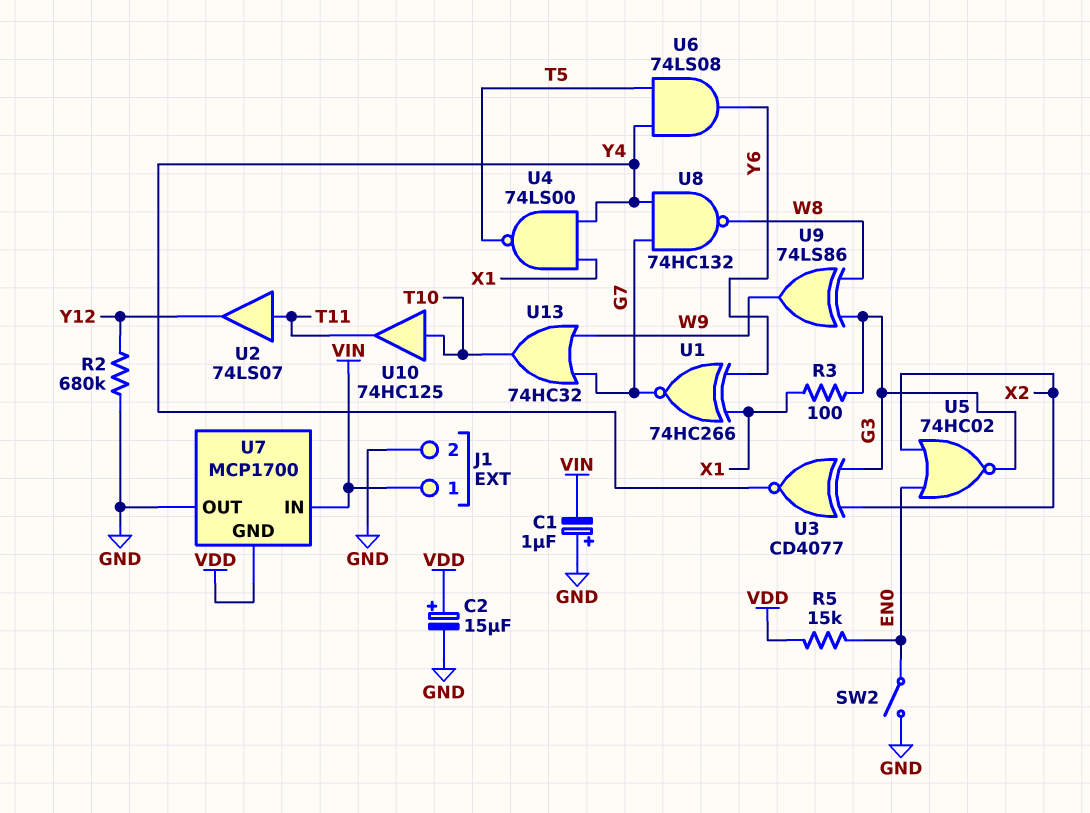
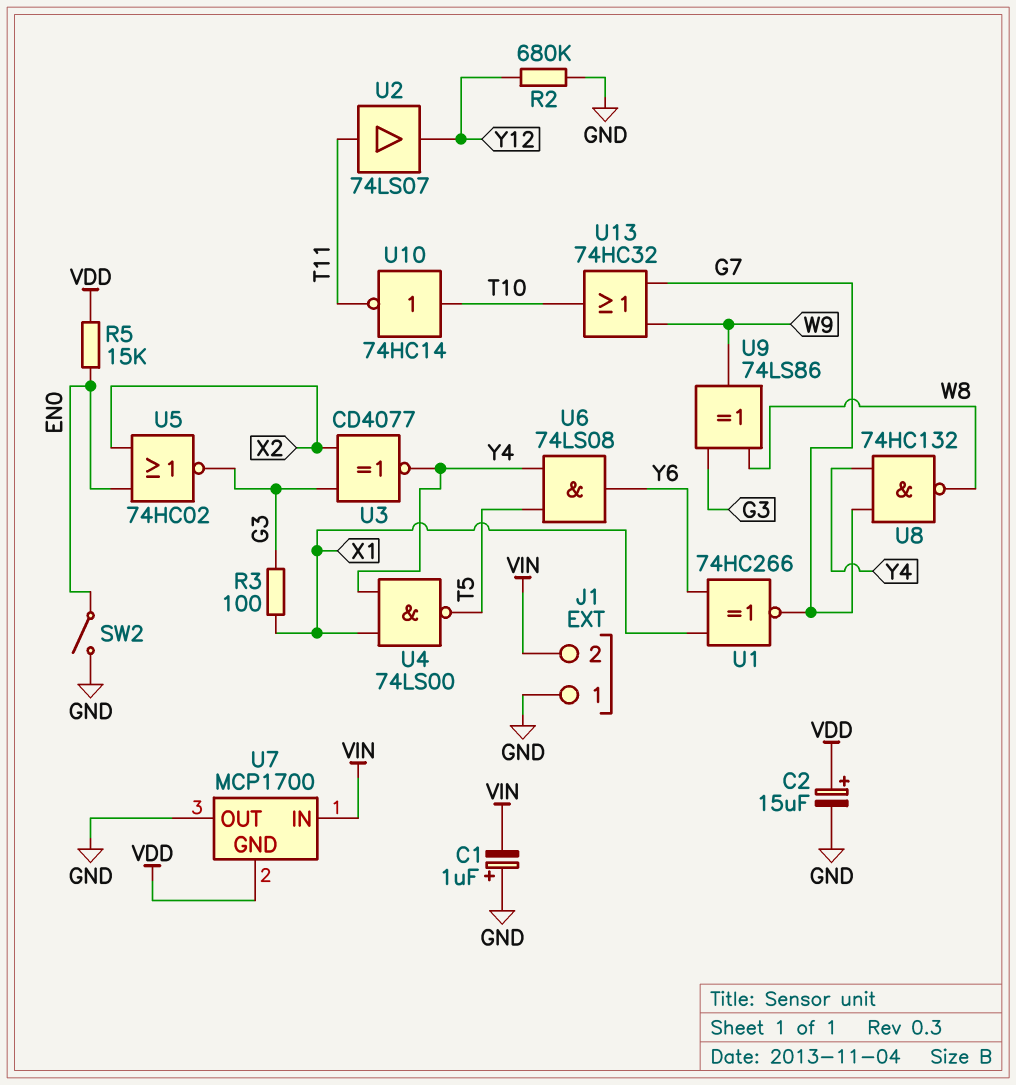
J1 pin 1: VIN -> GND
J1 pin 2: GND -> VIN
U10: buffer 74HC125 (in T10, out T11) -> NOT 74HC14 (in T10, out T11)

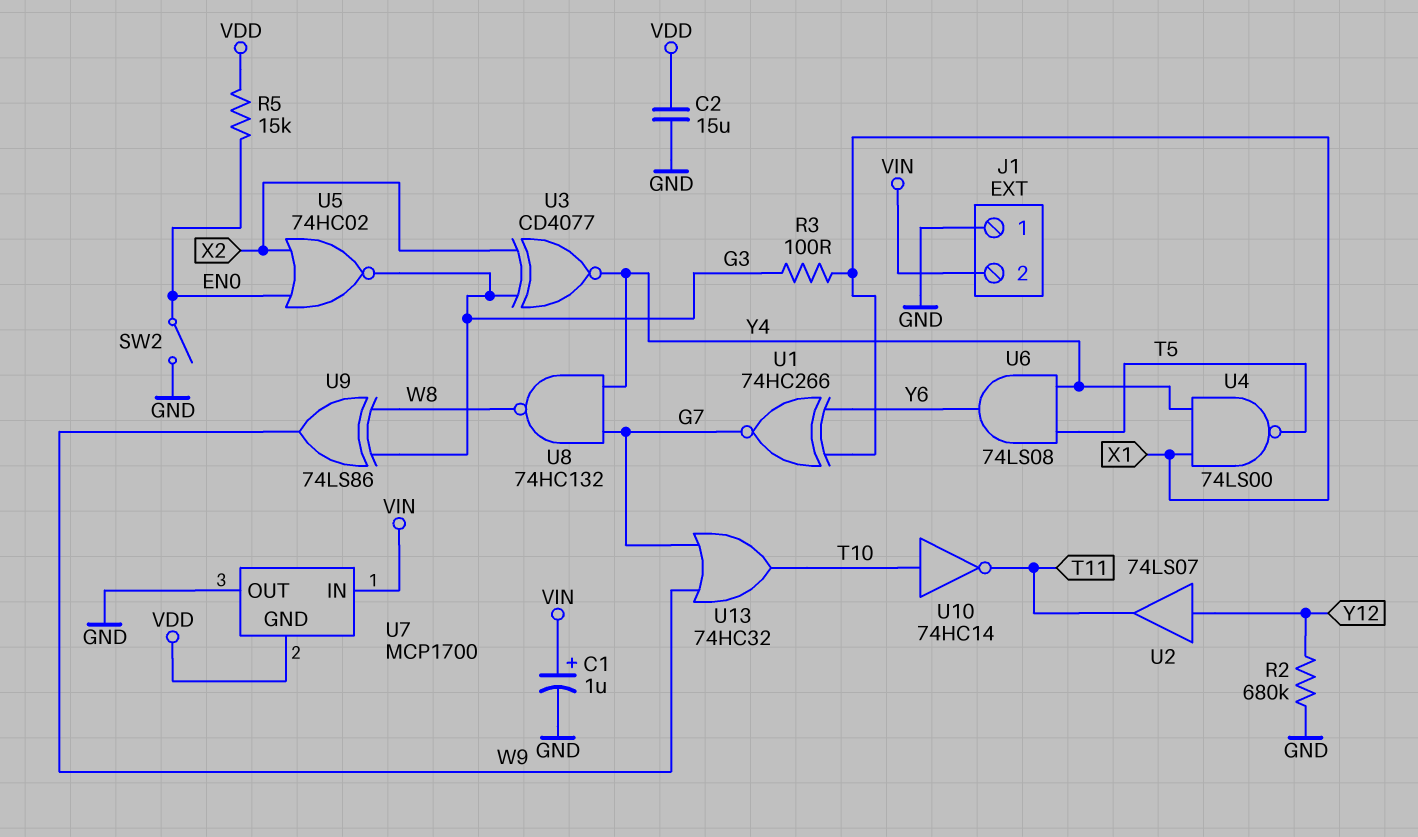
C1: 1uF (plus GND, minus VIN) -> 1uF (plus VIN, minus GND)
C2: 15uF (plus VDD, minus GND) -> 15uF (GND, VDD)
U2: buffer 74LS07 (in T11, out Y12) -> buffer 74LS07 (in Y12, out T11)

